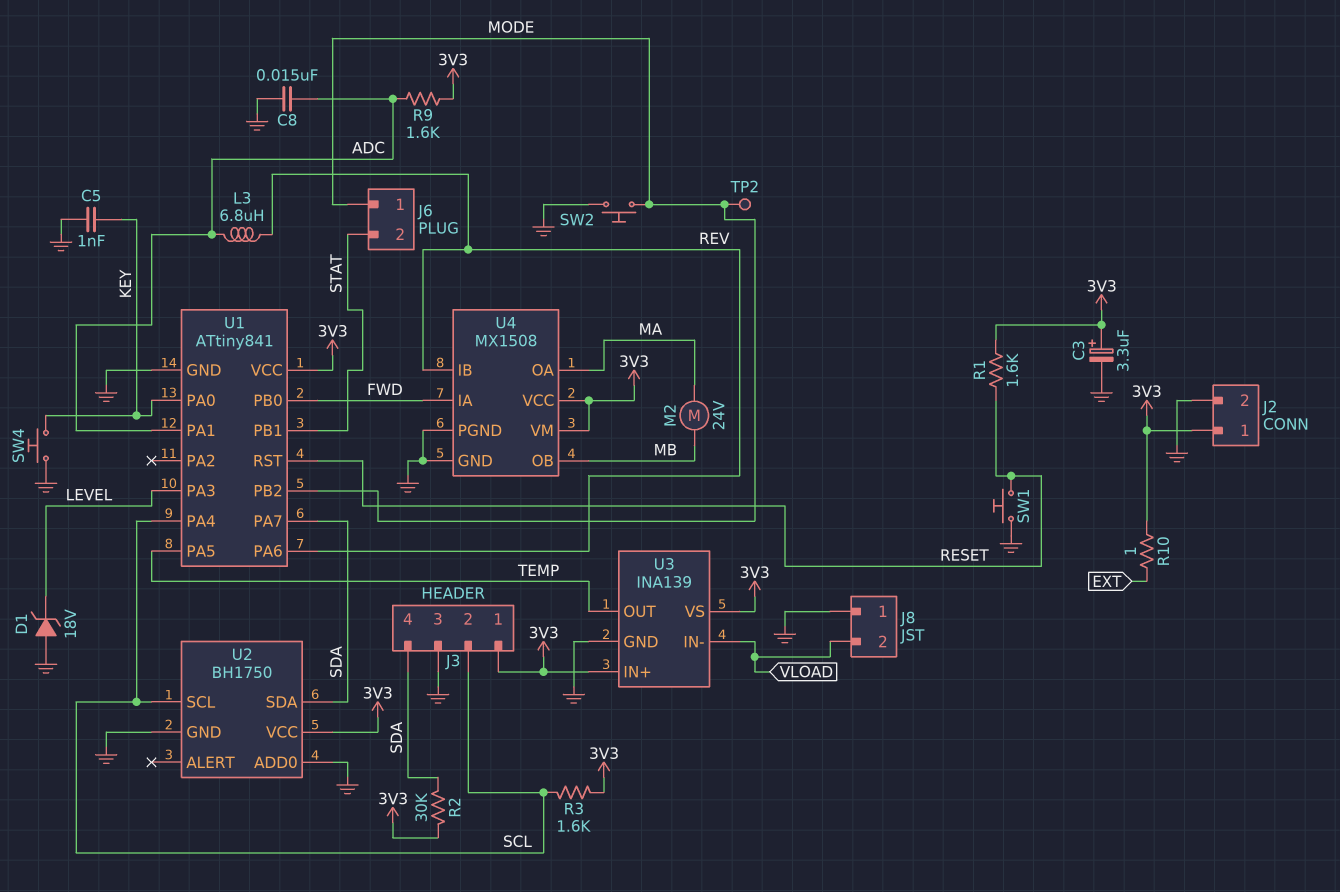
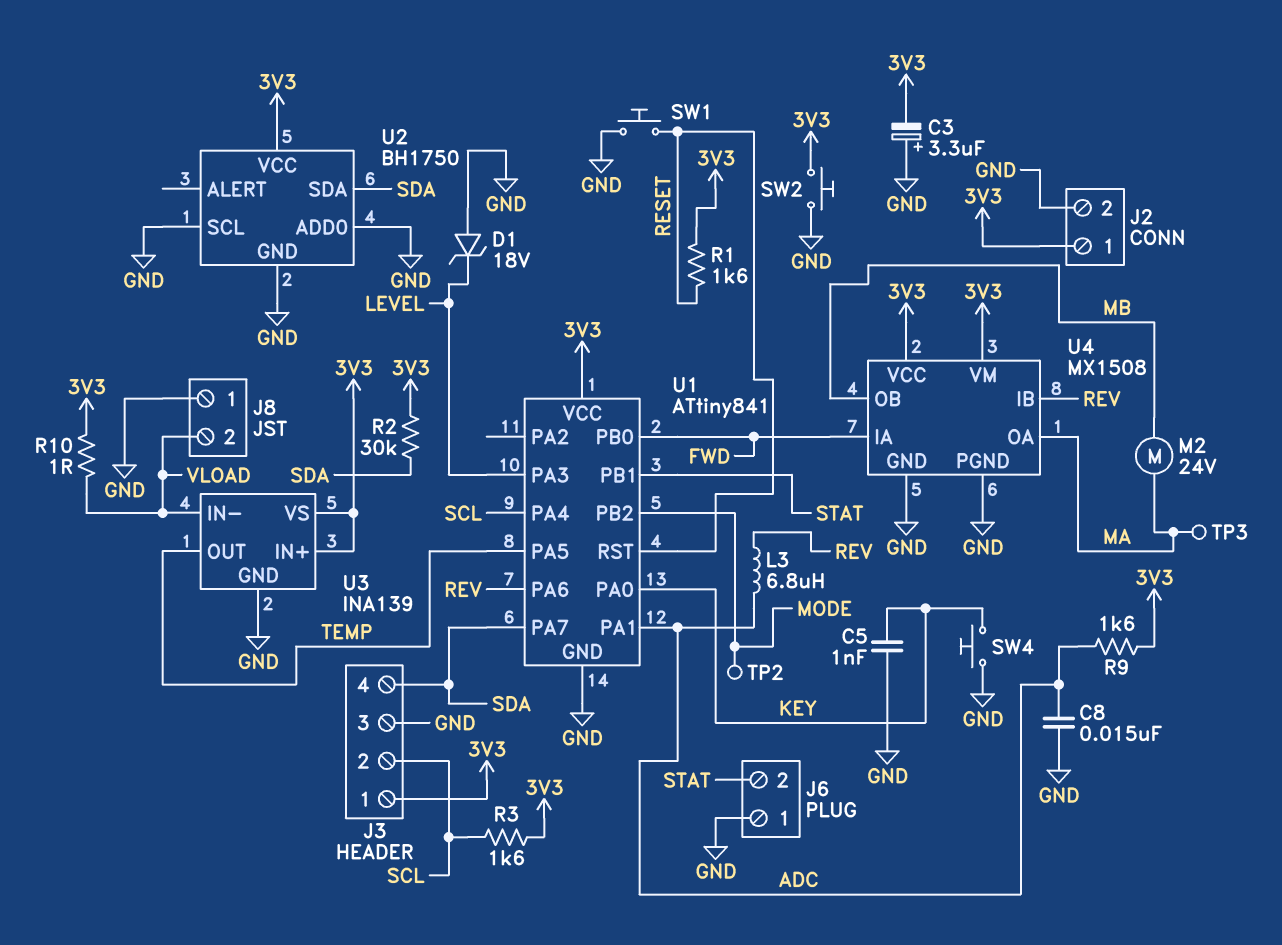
C3: 3.3uF (plus 3V3, minus GND) -> 3.3uF (plus GND, minus 3V3)
J6 pin 1: MODE -> GND
R10: 1 (3V3, EXT) -> 1 (3V3, VLOAD)
SW2: button (GND, MODE) -> button (3V3, GND)
TP3: none -> test point (MA)
U2 pin SCL: SCL -> GND

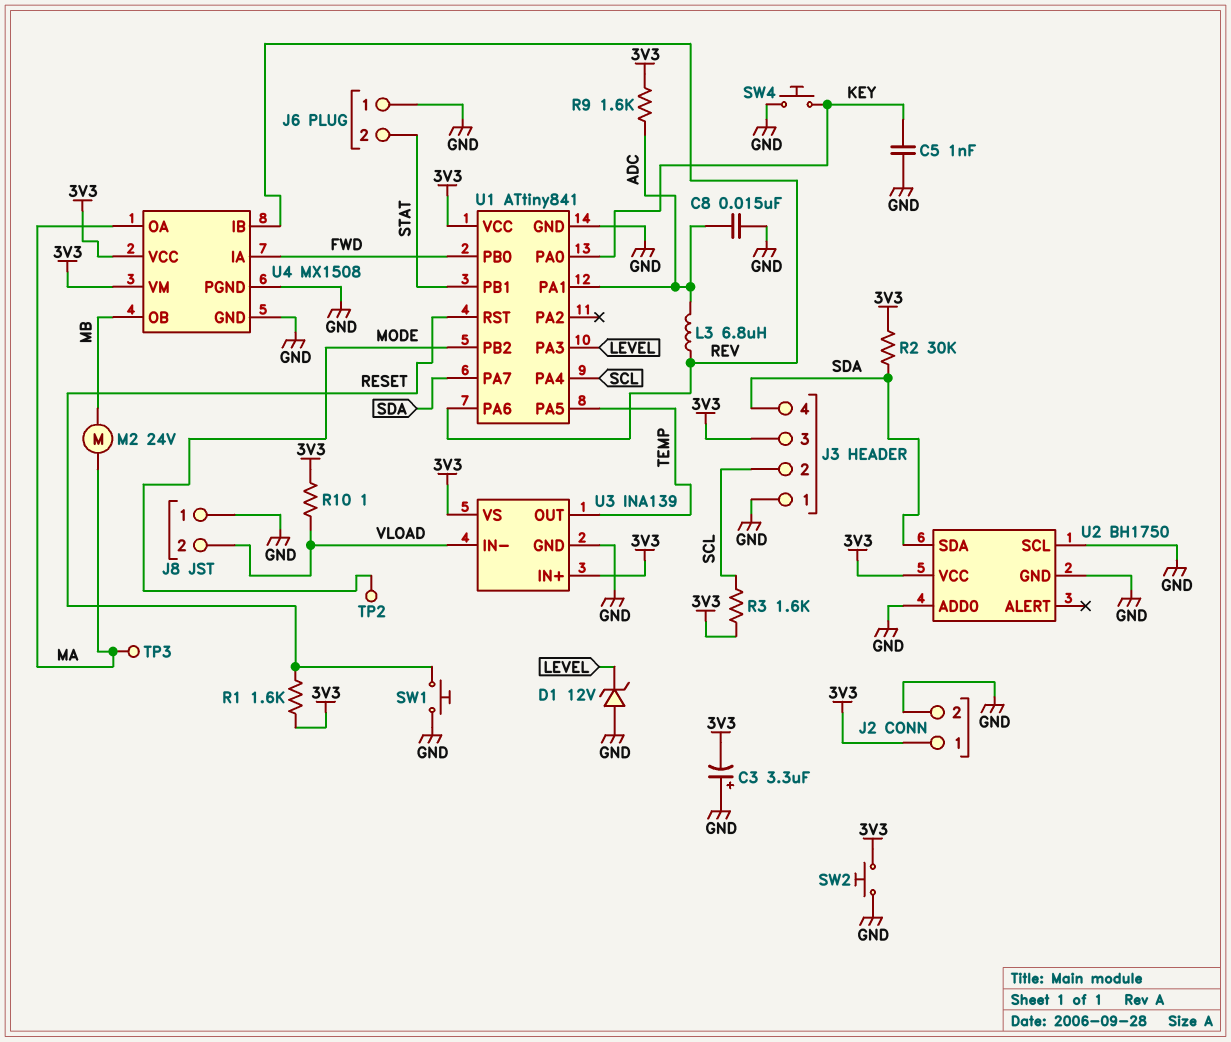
D1: zener 18V (A GND, K LEVEL) -> zener 12V (A GND, K LEVEL)
J3 pin 1: 3V3 -> GND
J3 pin 3: GND -> 3V3

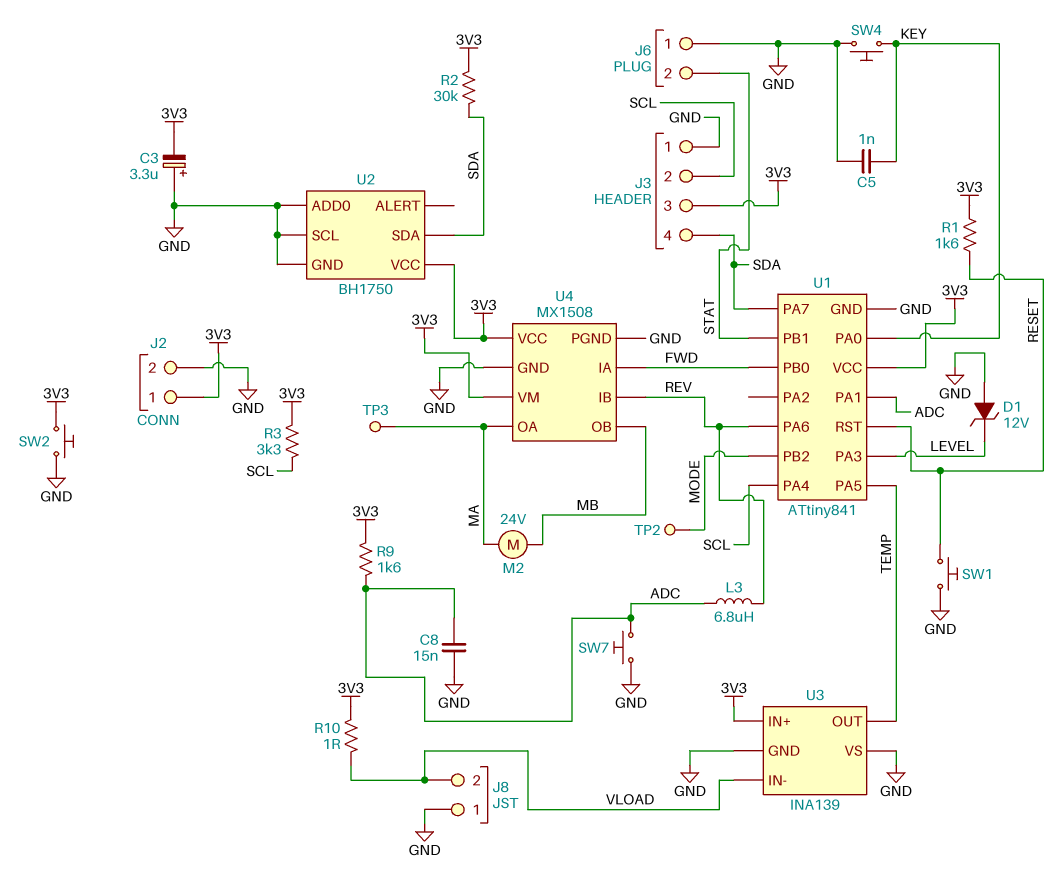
R3: 1.6k (3V3, SCL) -> 3.3k (3V3, SCL)
SW7: none -> button (ADC, GND)
U3 pin VS: 3V3 -> GND

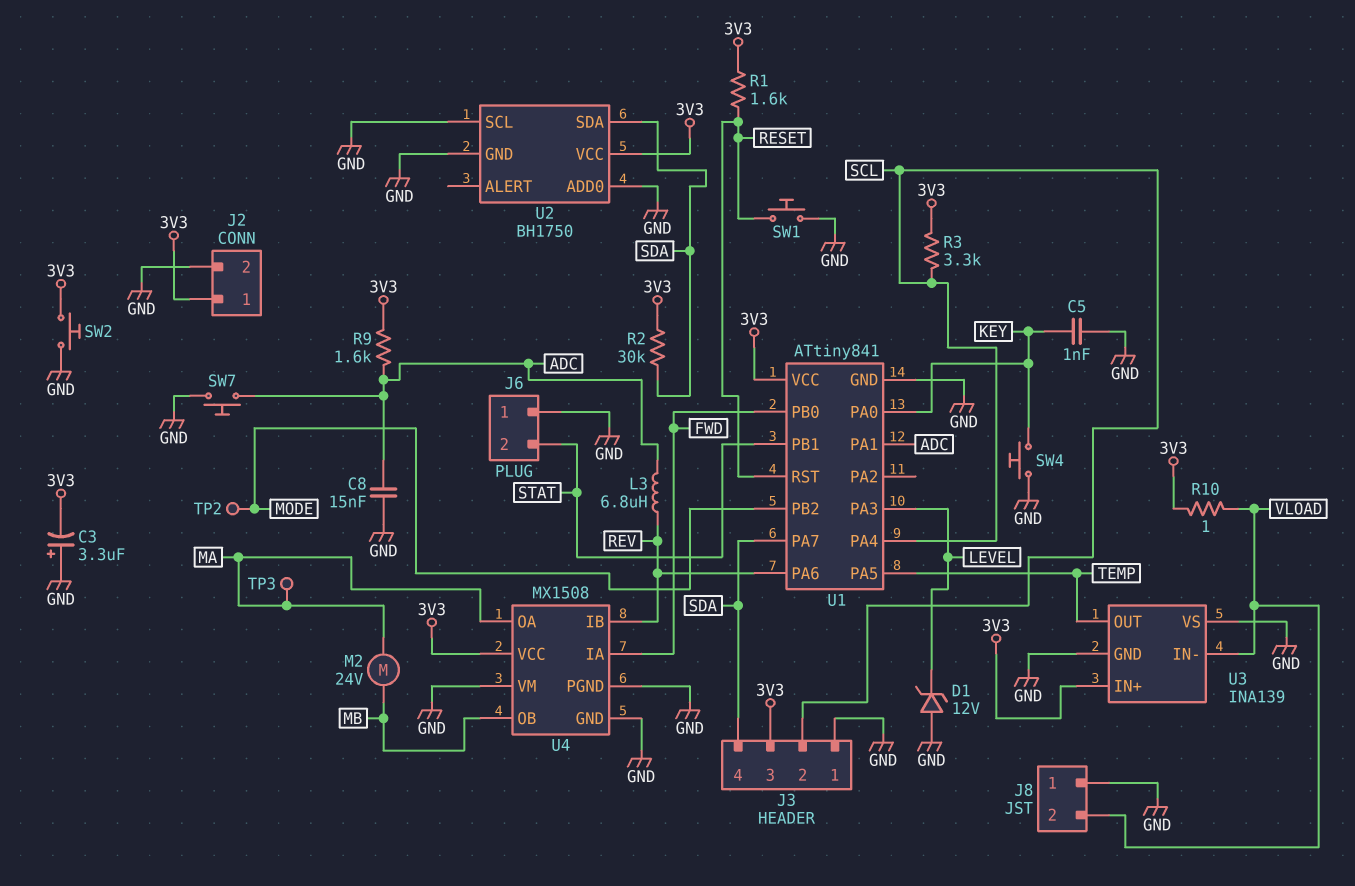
U4 pin VM: 3V3 -> GND

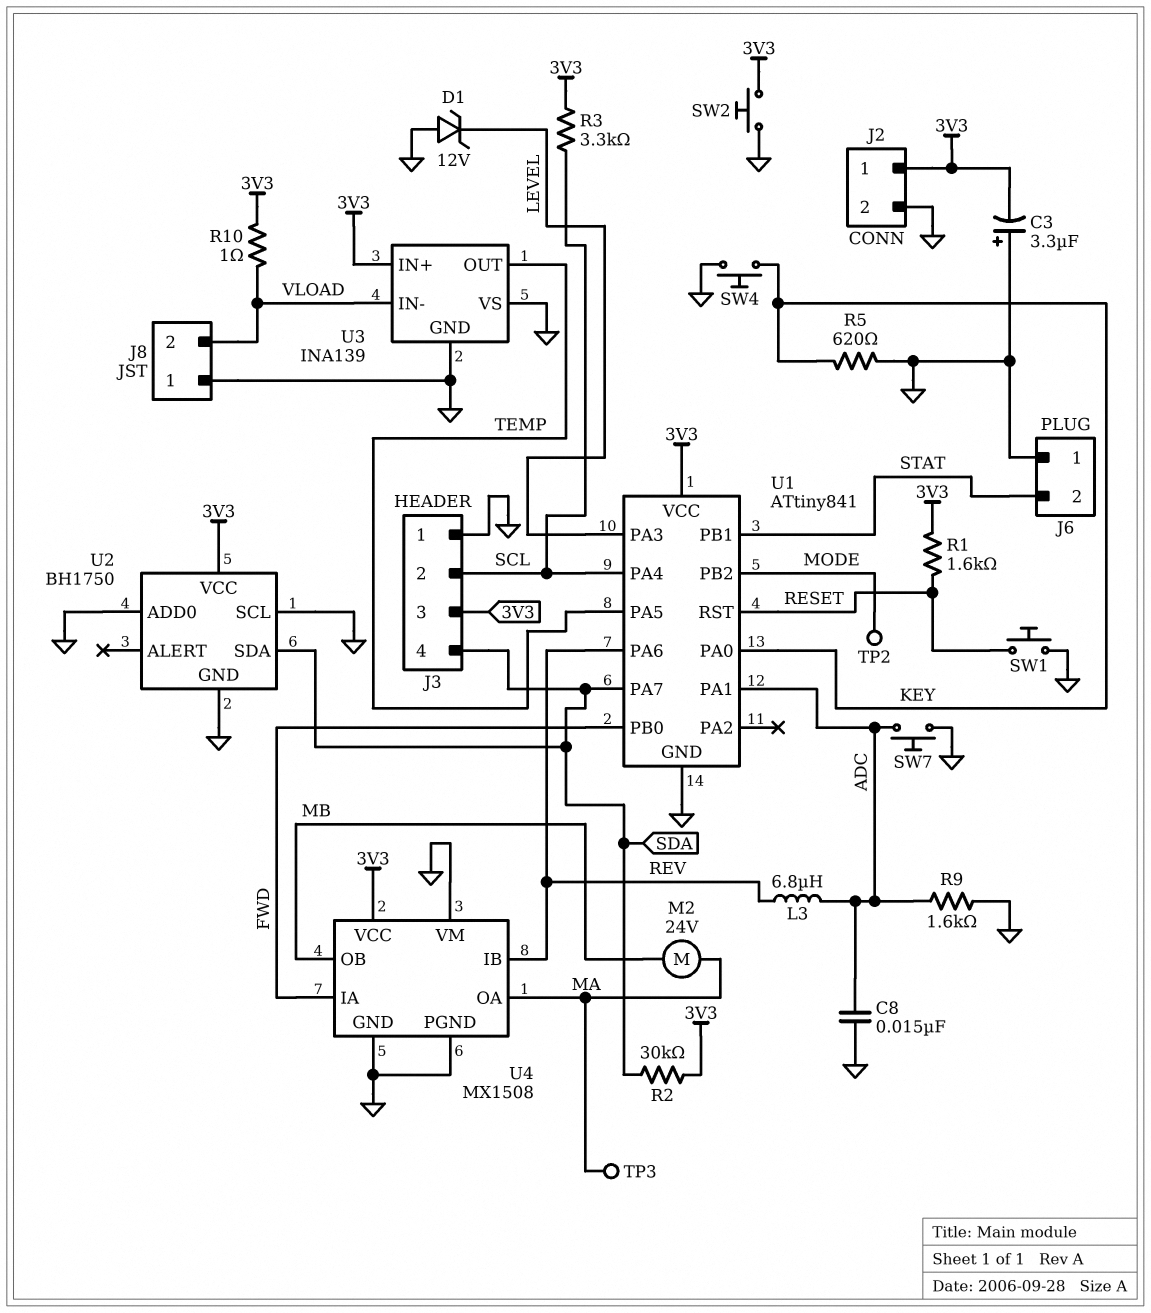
C5: 1nF (GND, KEY) -> none
R5: none -> 620 (GND, KEY)
R9: 1.6k (3V3, ADC) -> 1.6k (ADC, GND)

